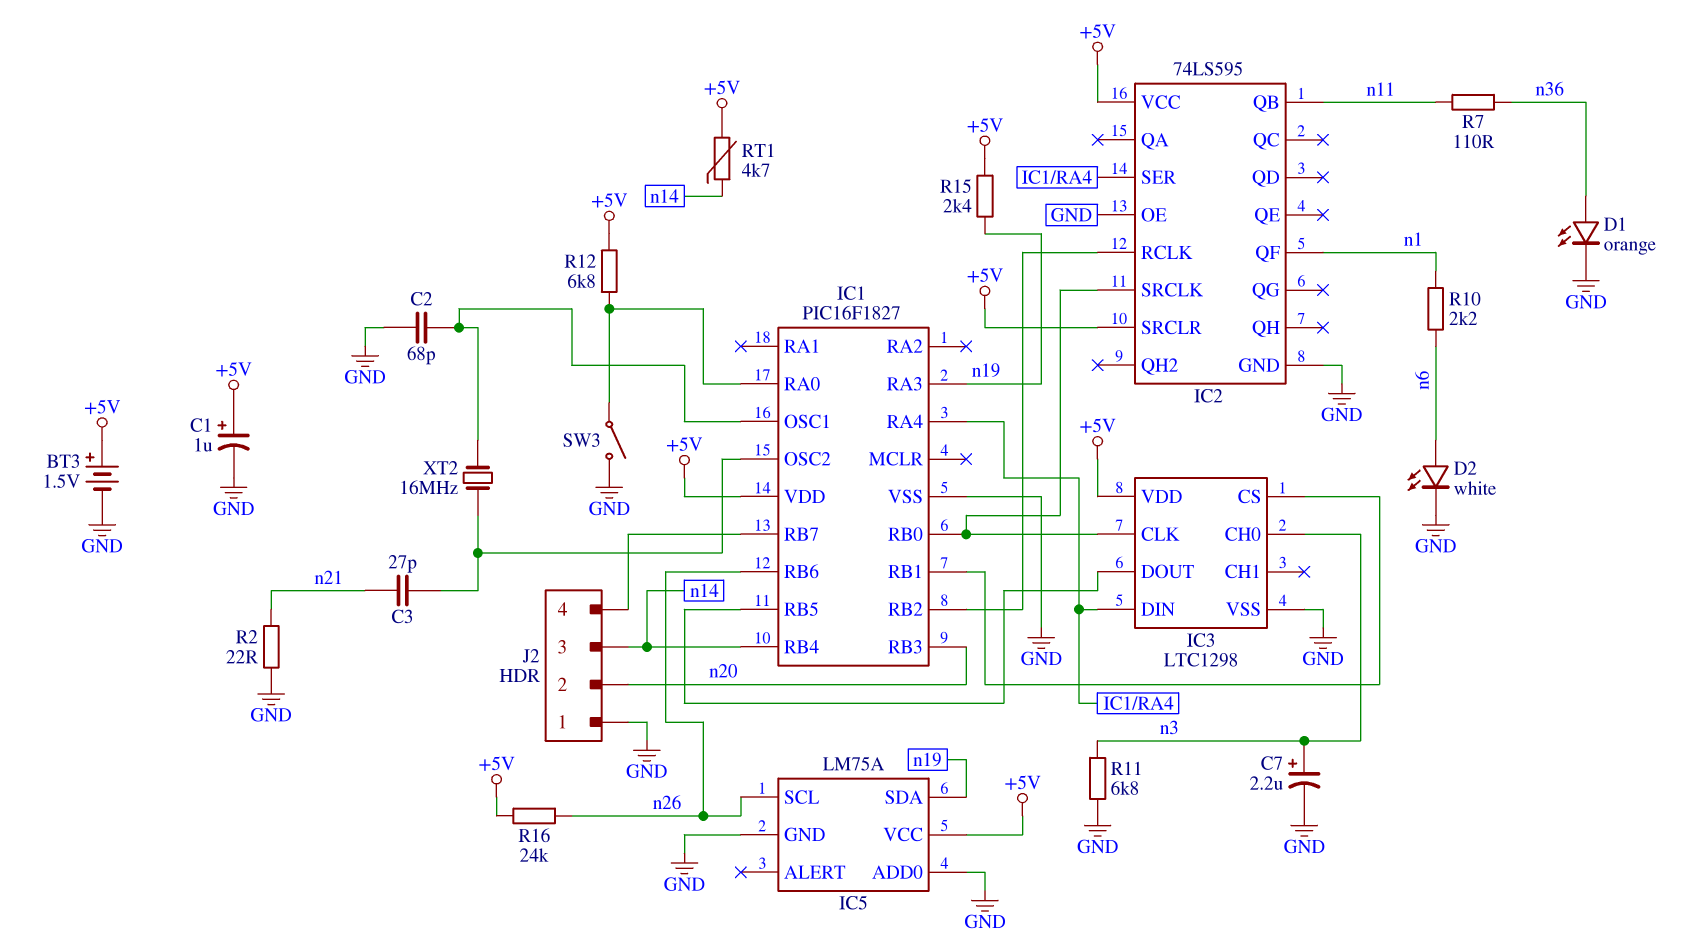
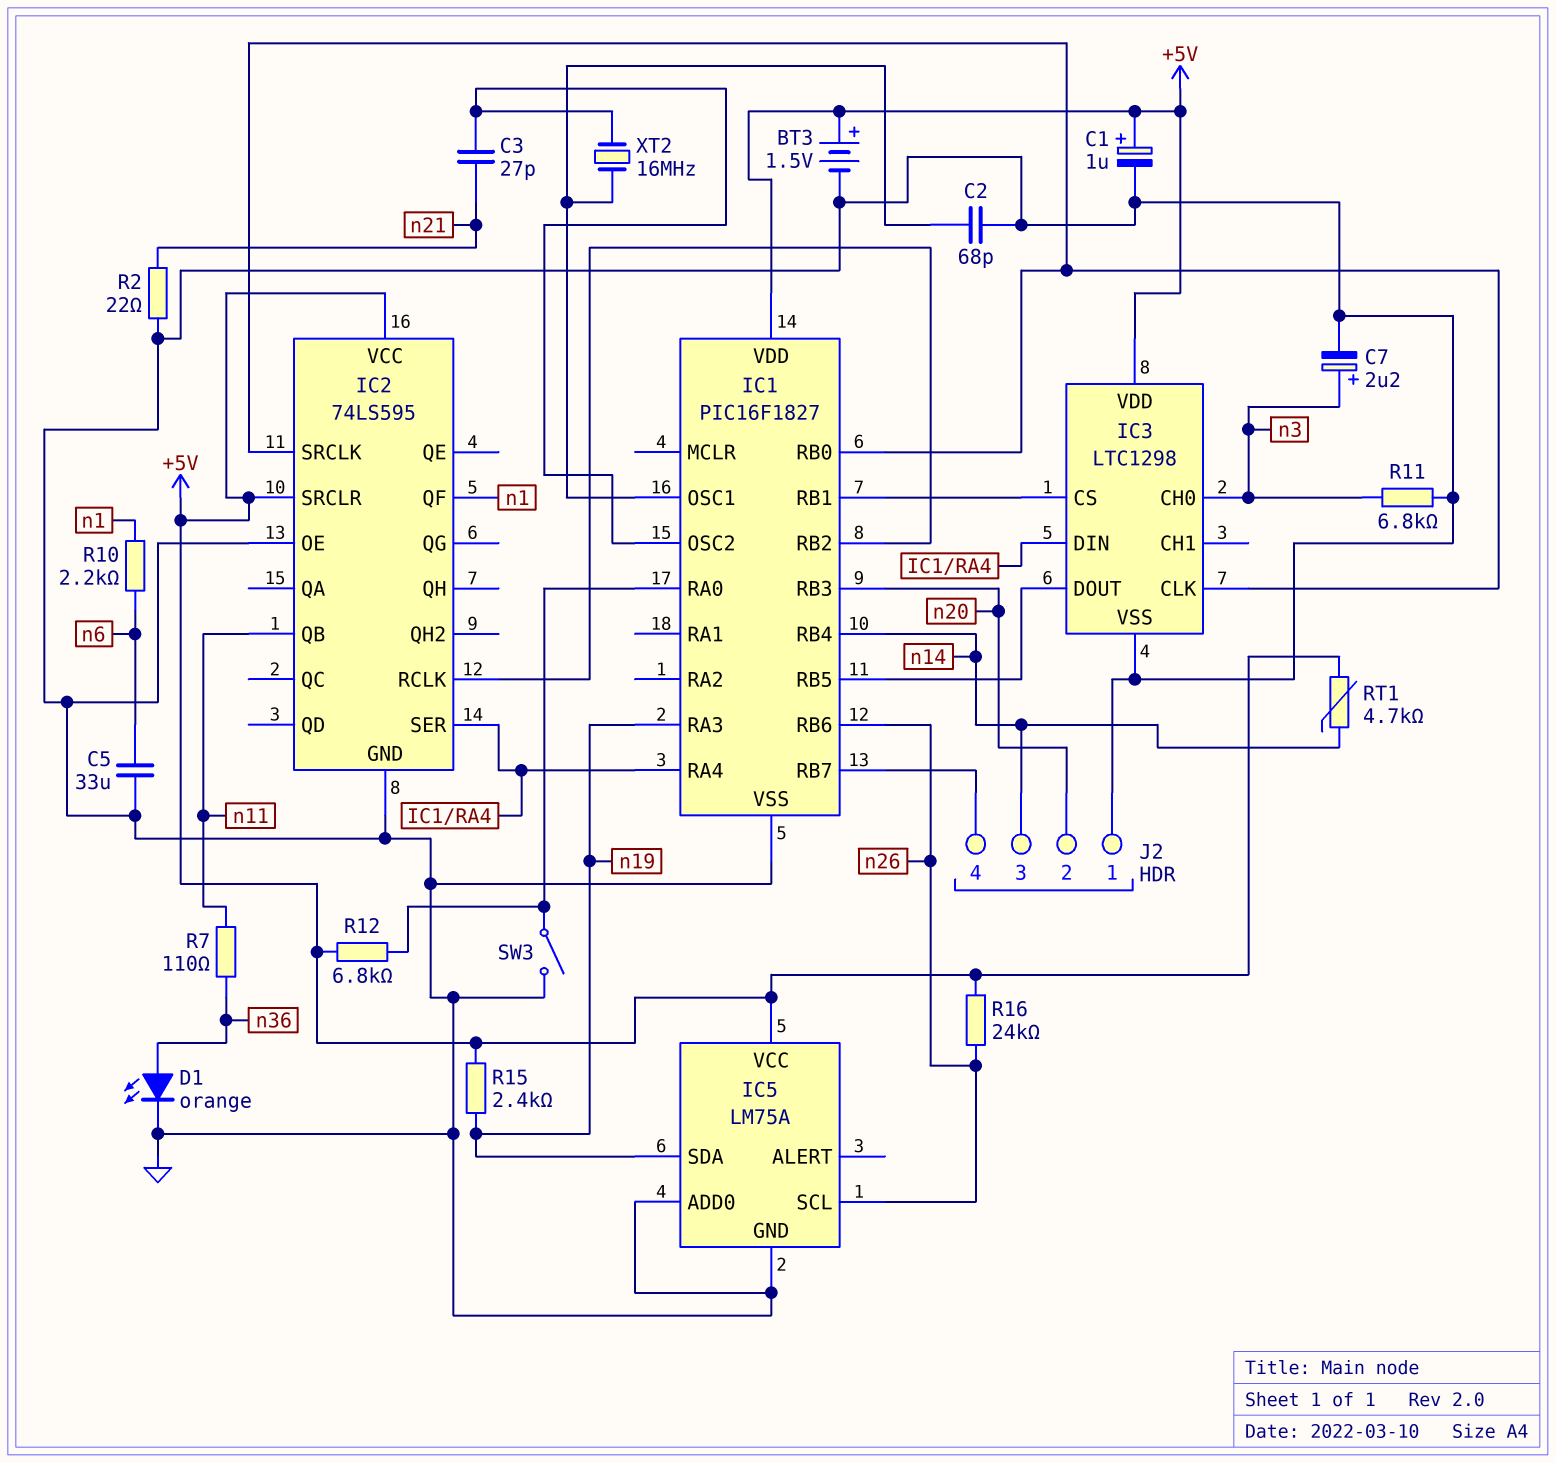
C5: none -> 33uF (GND, n6)
D2: LED white (A n6, K GND) -> none

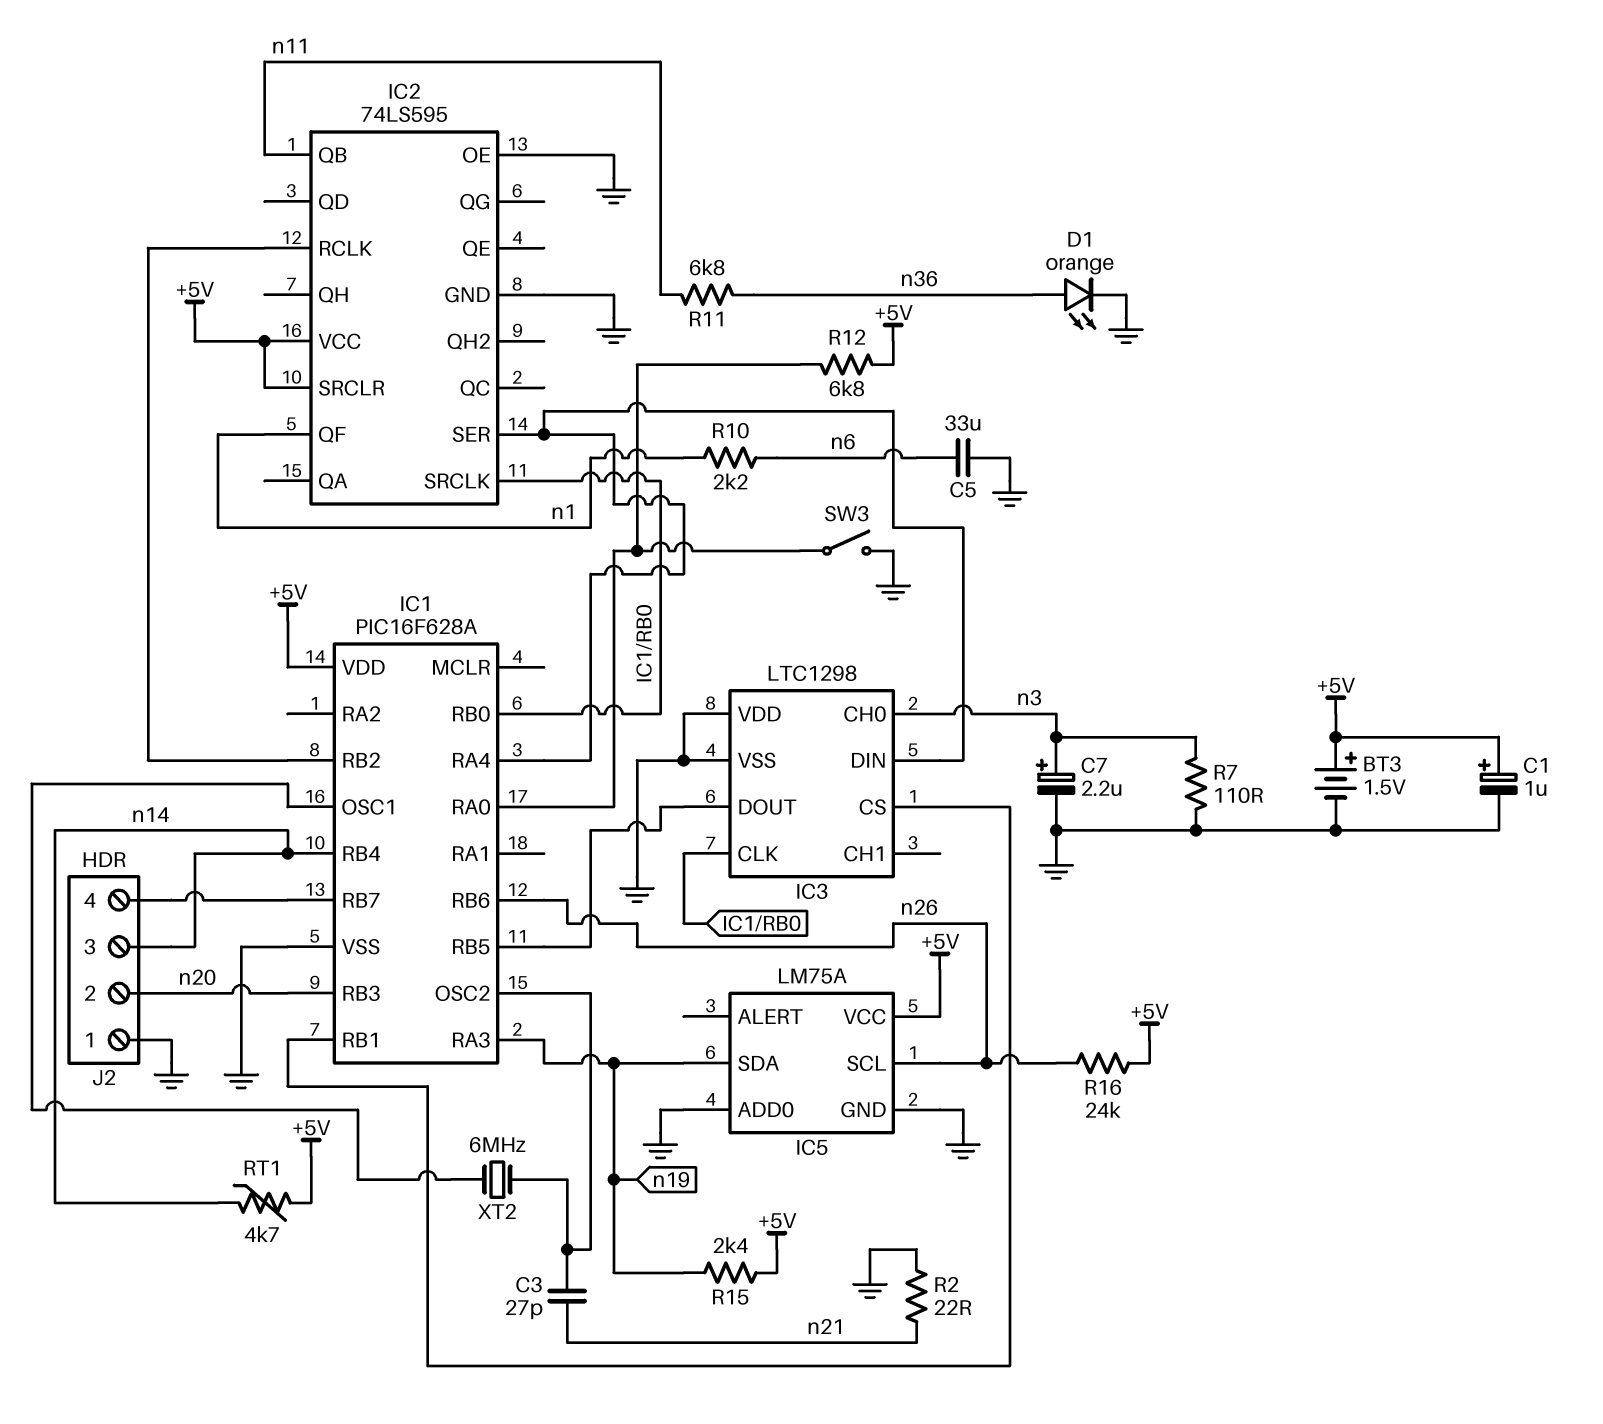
C2: 68pF (GND, IC1/OSC1) -> none
IC1: PIC16F1827 -> PIC16F628A
IC3 pin VDD: +5V -> GND
R7: 110 (n11, n36) -> 110 (GND, n3)
R11: 6.8k (GND, n3) -> 6.8k (n11, n36)
XT2: 16MHz (IC1/OSC1, IC1/OSC2) -> 6MHz (IC1/OSC1, IC1/OSC2)

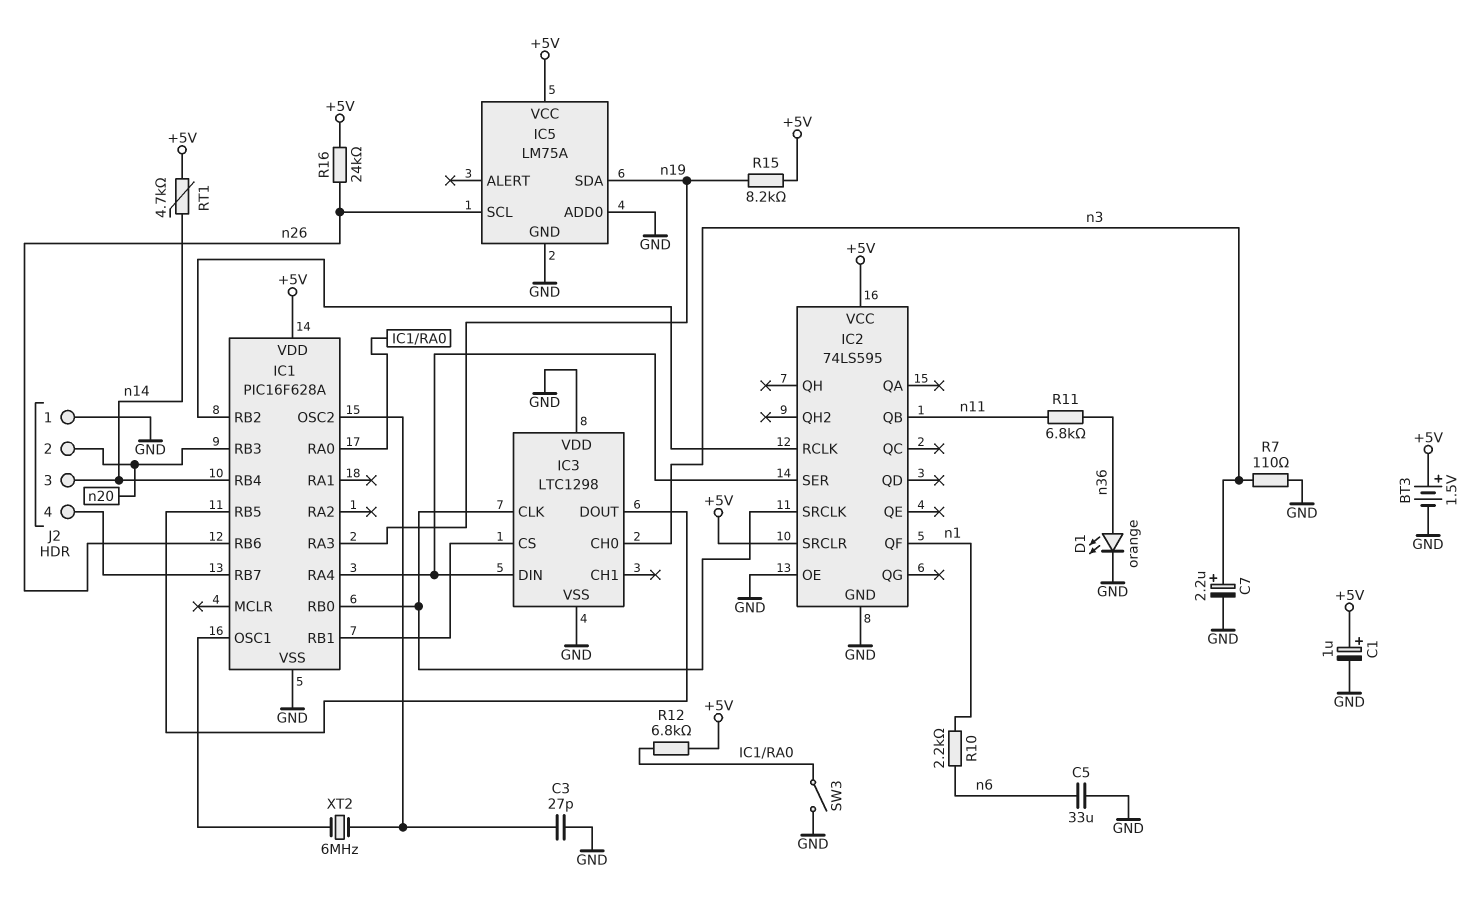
C3: 27pF (IC1/OSC2, n21) -> 27pF (GND, IC1/OSC2)
R2: 22 (GND, n21) -> none
R15: 2.4k (+5V, n19) -> 8.2k (+5V, n19)

